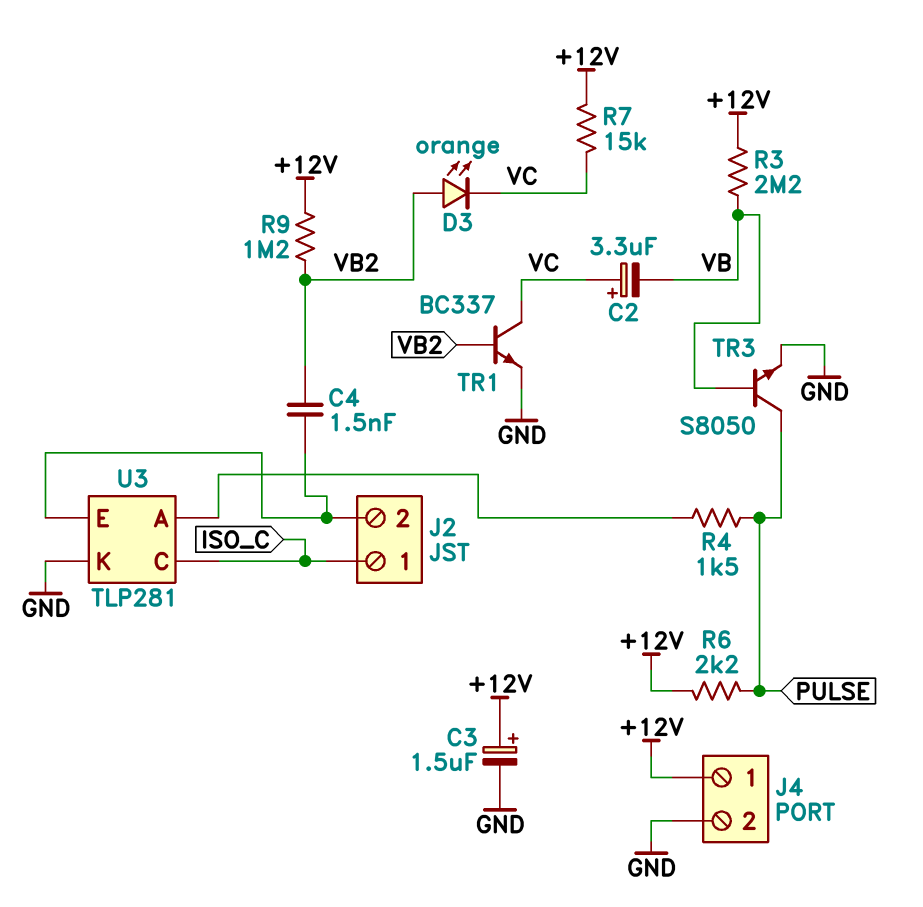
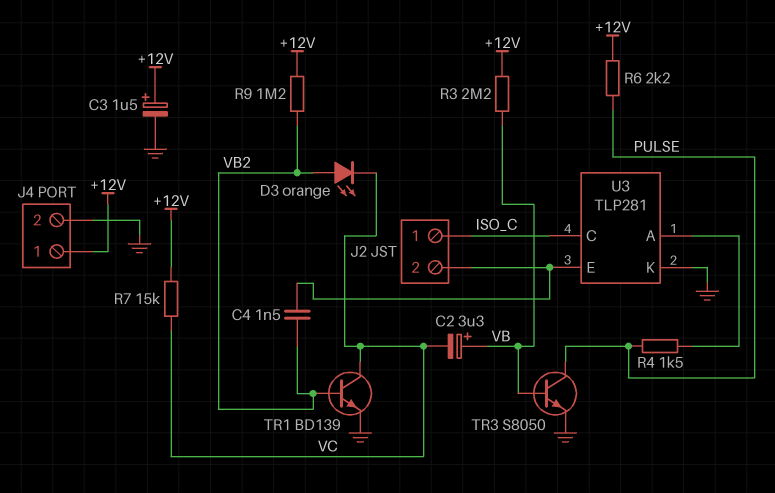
C2: 3.3uF (plus VC, minus VB) -> 3.3uF (plus VB, minus VC)
TR1: NPN BC337 (B VB2, C VC, E GND) -> NPN BD139 (B VB2, C VC, E GND)

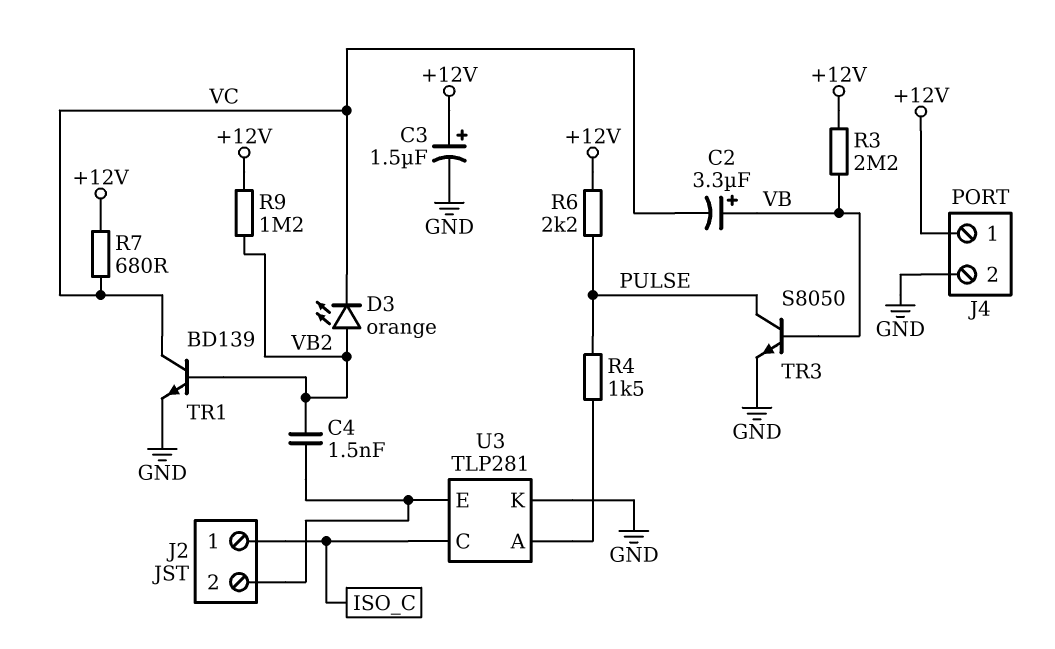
R7: 15k (+12V, VC) -> 680 (+12V, VC)

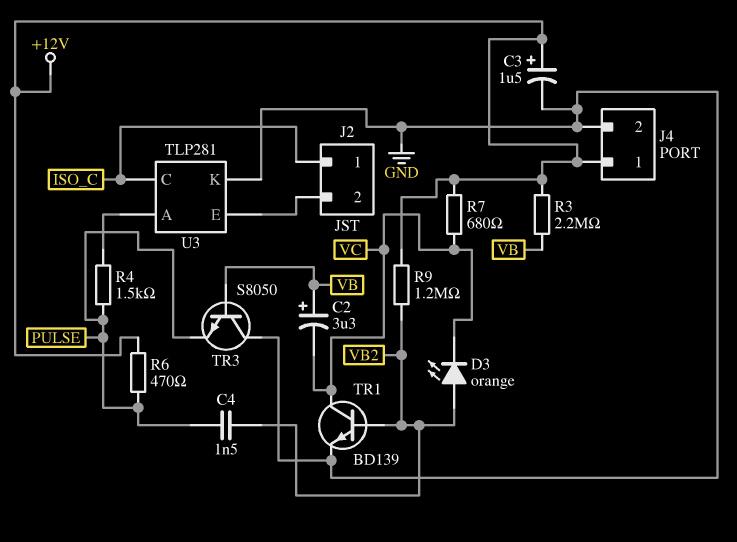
C4: 1.5nF (J2/2, VB2) -> 1.5nF (PULSE, VB2)
R6: 2.2k (+12V, PULSE) -> 470 (+12V, PULSE)
TR3: NPN S8050 (B VB, C PULSE, E GND) -> NPN S8050 (B VB, C GND, E PULSE)

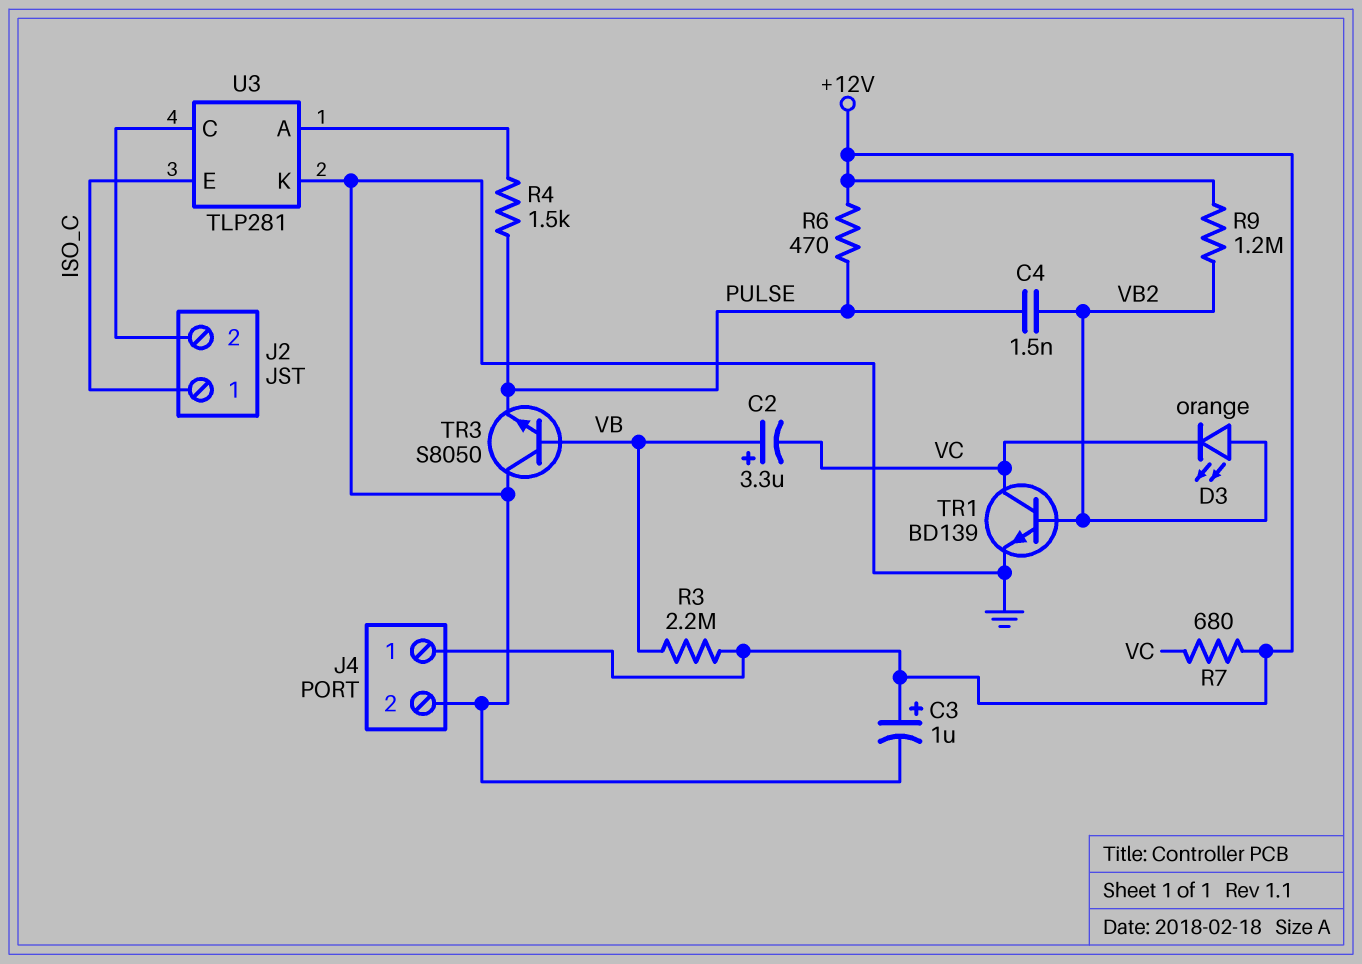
C3: 1.5uF (plus +12V, minus GND) -> 1uF (plus +12V, minus GND)
U3 pin C: ISO_C -> J2/2
U3 pin E: J2/2 -> ISO_C

